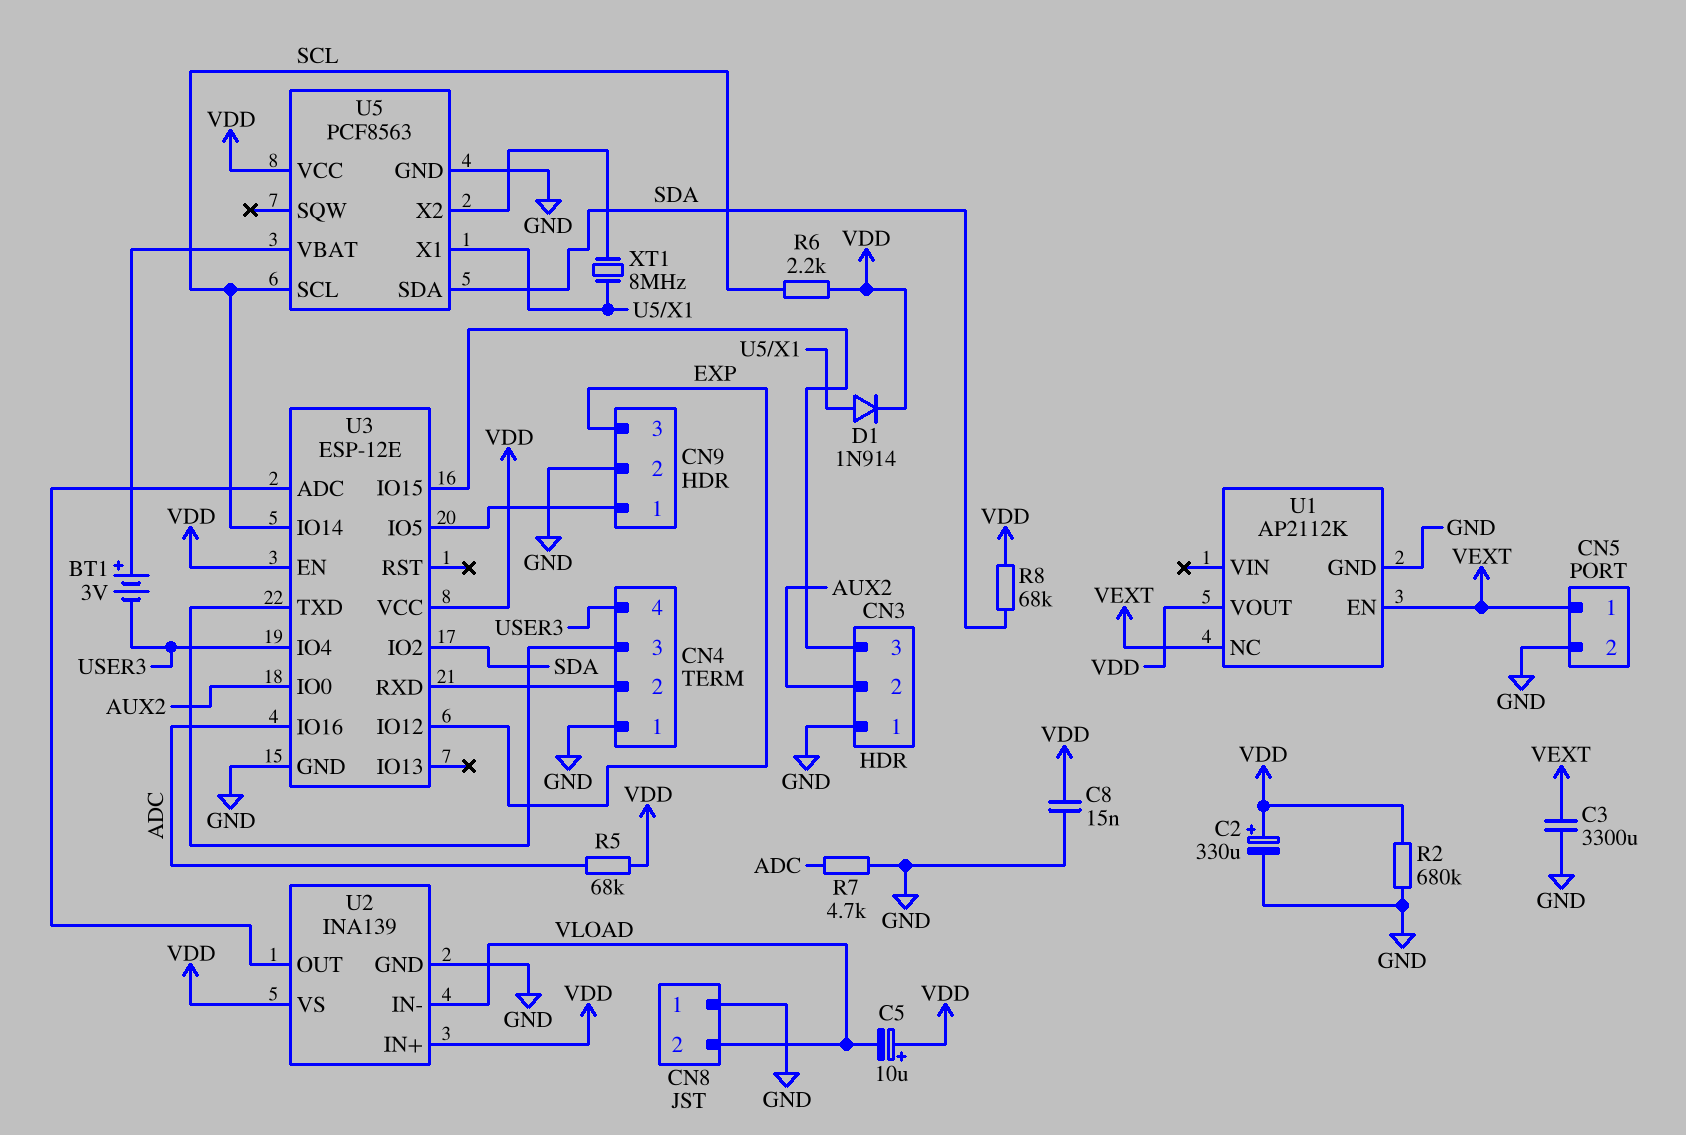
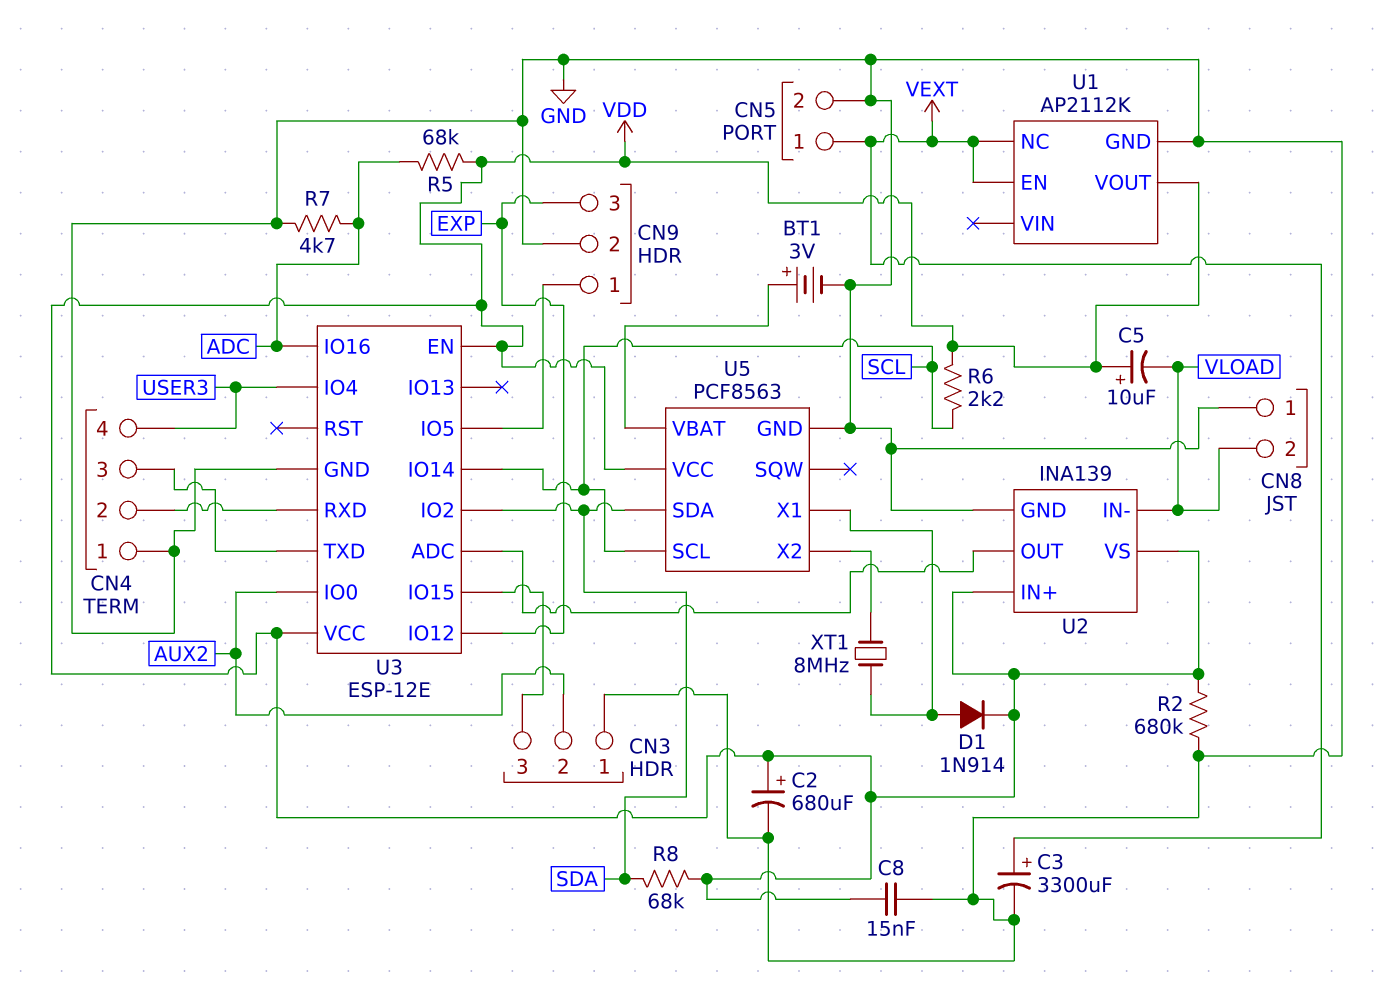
BT1: 3V (plus U5/VBAT, minus USER3) -> 3V (plus U5/VBAT, minus GND)
C2: 330uF (plus VDD, minus GND) -> 680uF (plus VDD, minus GND)
C3: 3300uF (GND, VEXT) -> 3300uF (plus VEXT, minus GND)

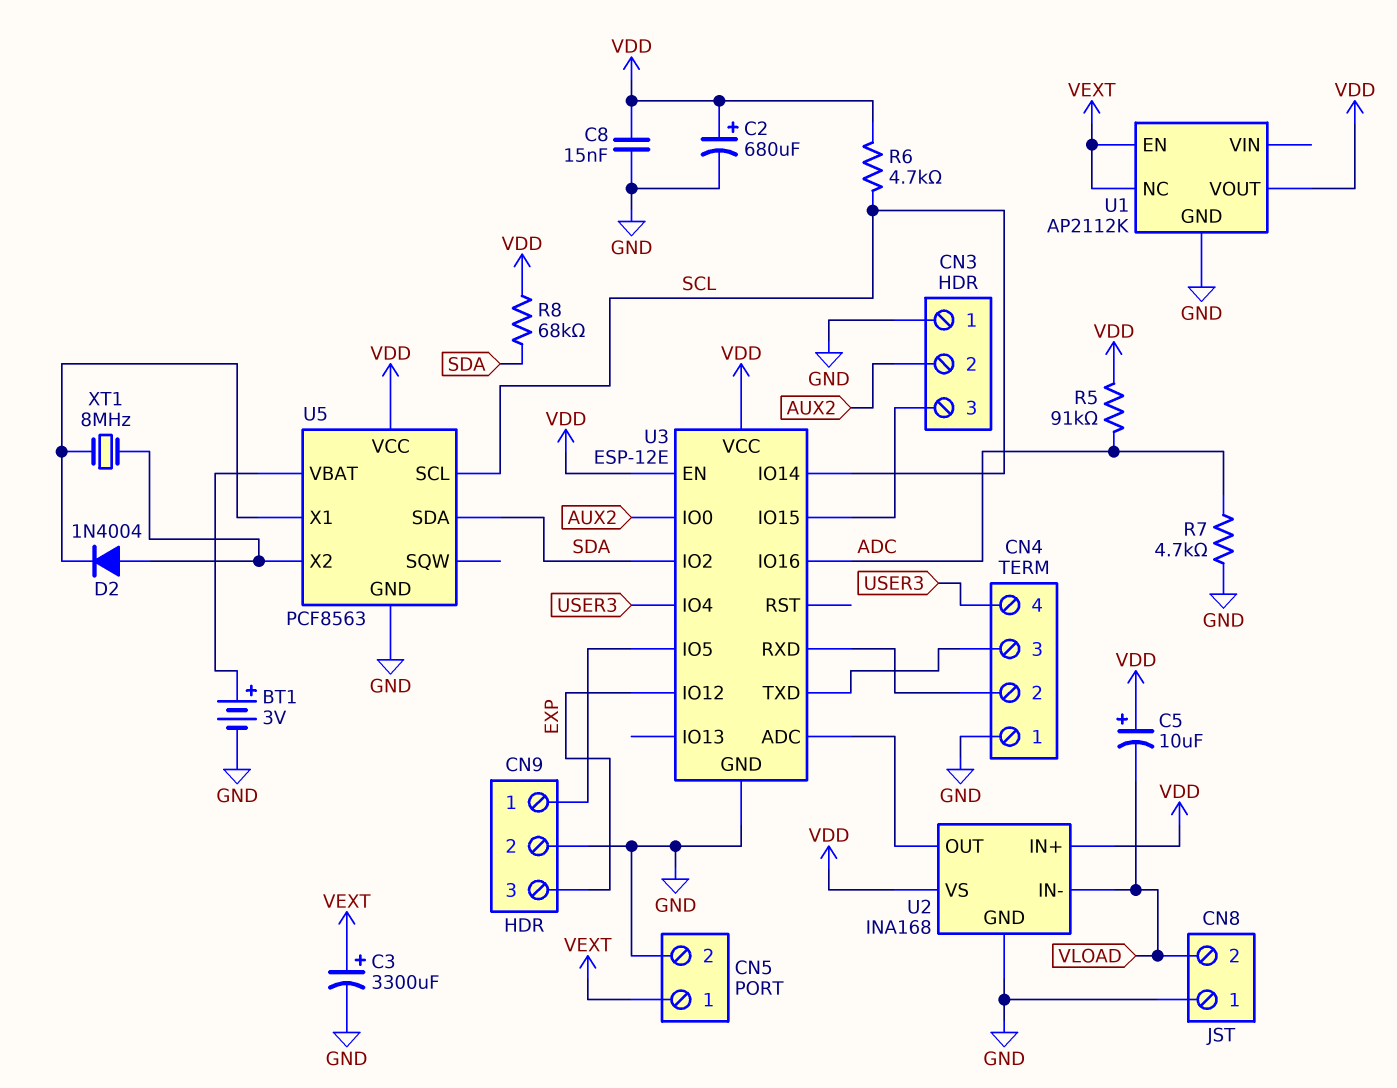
D1: diode 1N914 (A U5/X1, K VDD) -> none
D2: none -> diode 1N4004 (A U5/X2, K U5/X1)
R2: 680k (GND, VDD) -> none
R5: 68k (ADC, VDD) -> 91k (ADC, VDD)
R6: 2.2k (SCL, VDD) -> 4.7k (SCL, VDD)
U2: INA139 -> INA168

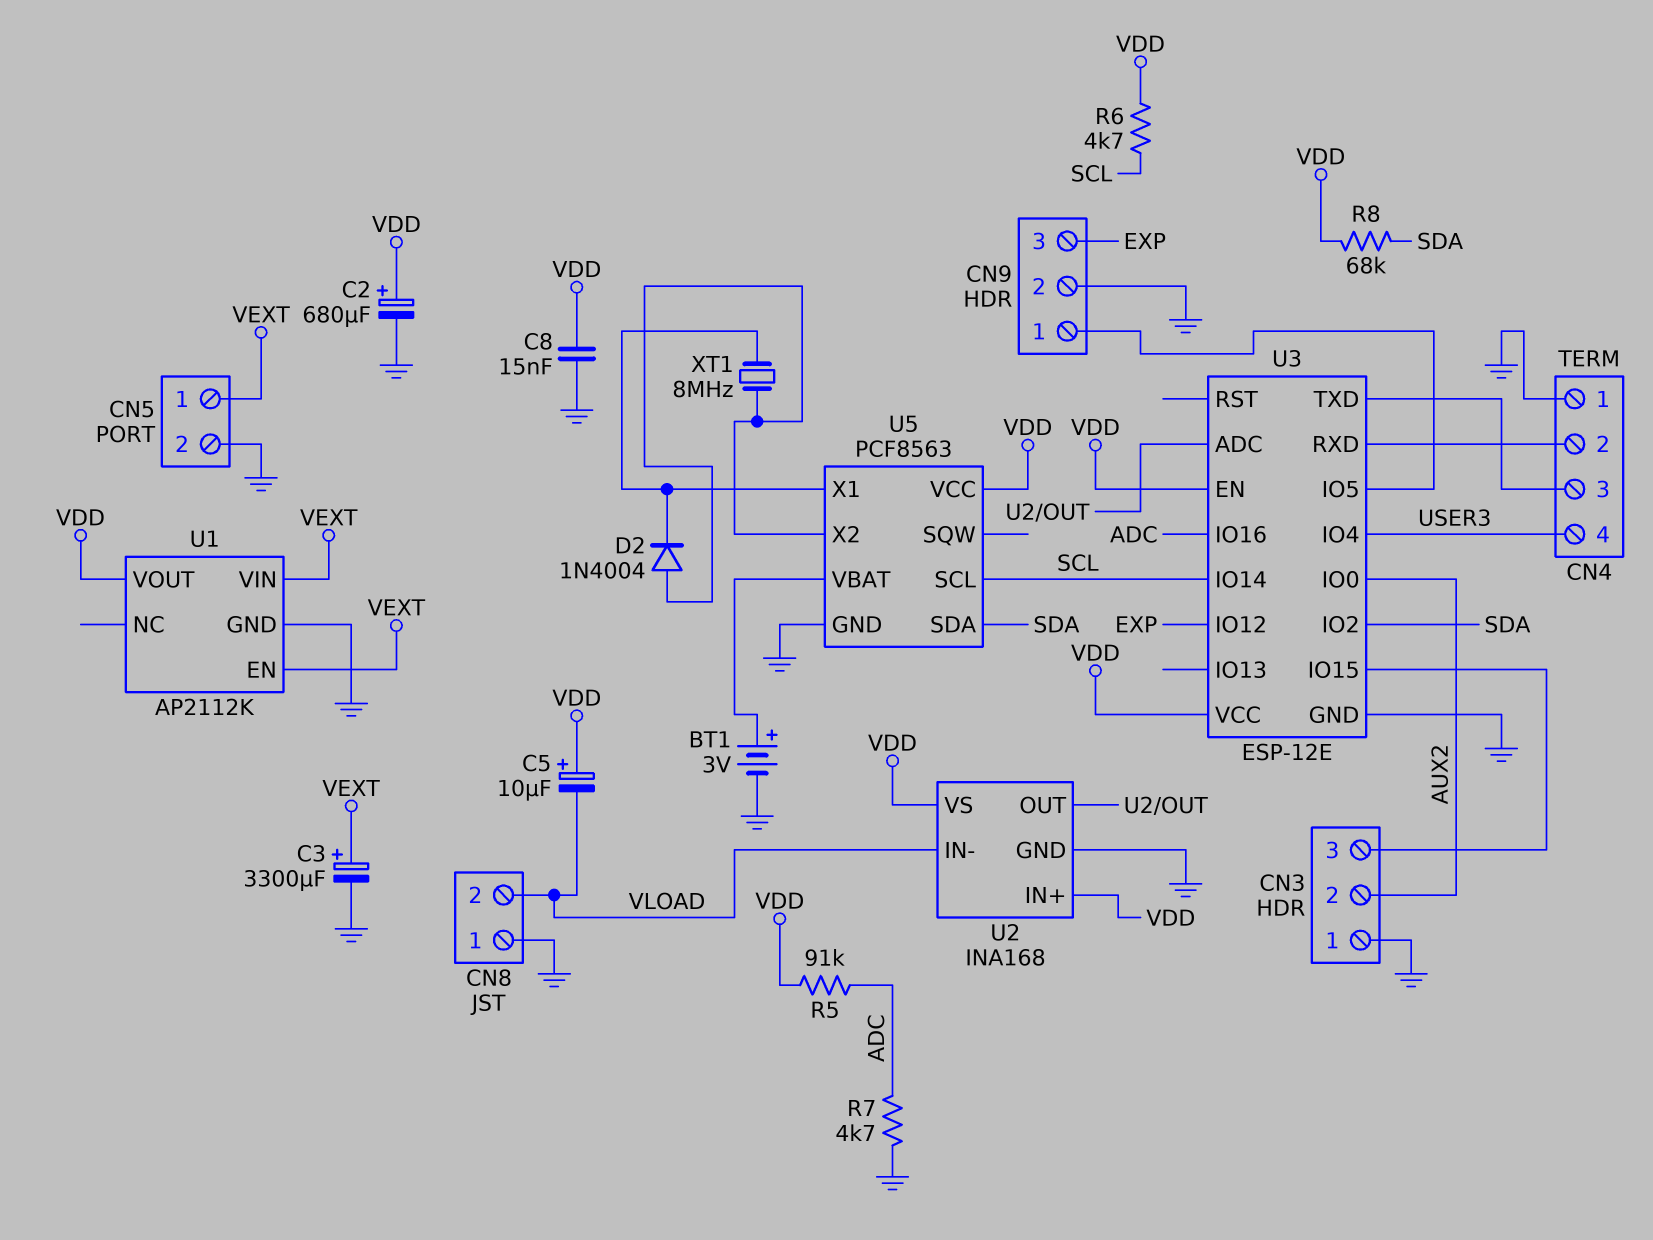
U1 pin NC: VEXT -> none
U1 pin VIN: none -> VEXT

